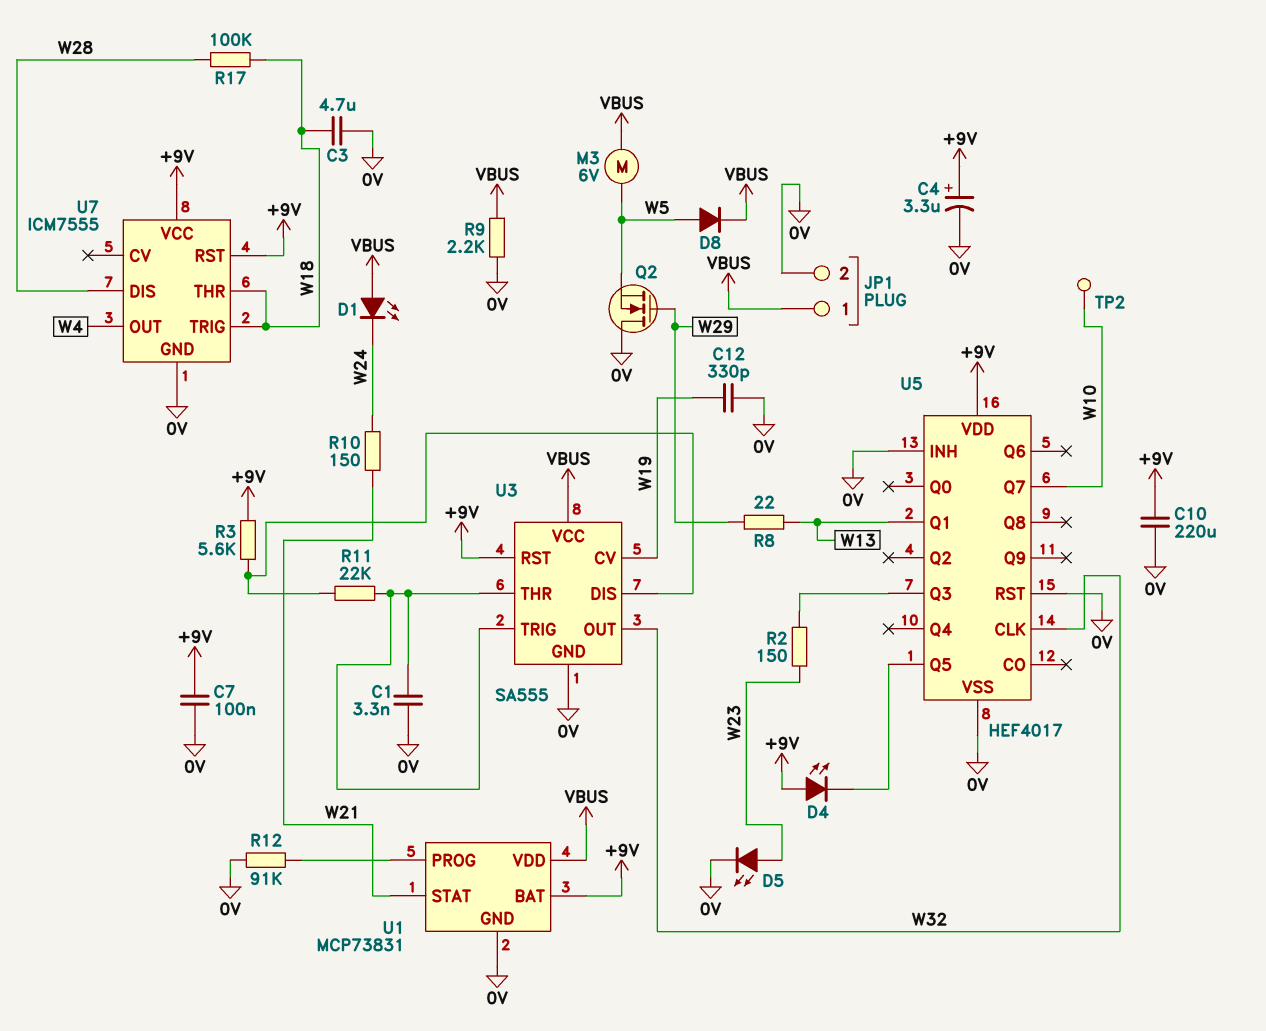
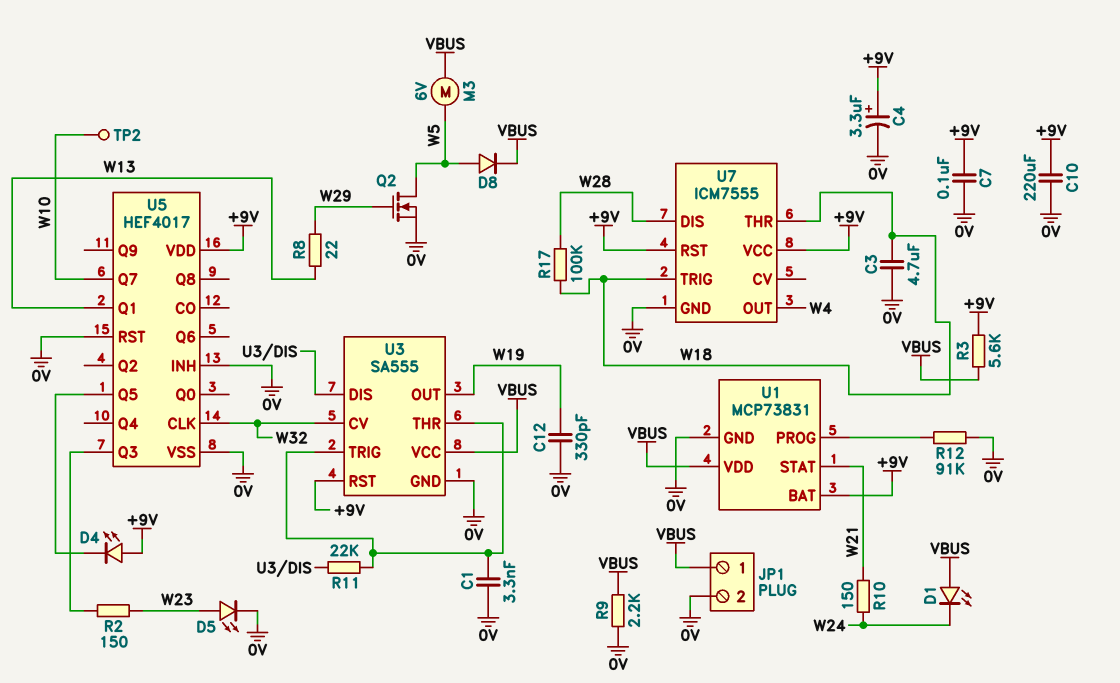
Q2: NMOS (G W29, D 0V, S W5) -> NMOS (G W29, D W5, S 0V)
R3: 5.6k (+9V, U3/DIS) -> 5.6k (+9V, VBUS)
U3 pin CV: W19 -> W32
U3 pin OUT: W32 -> W19

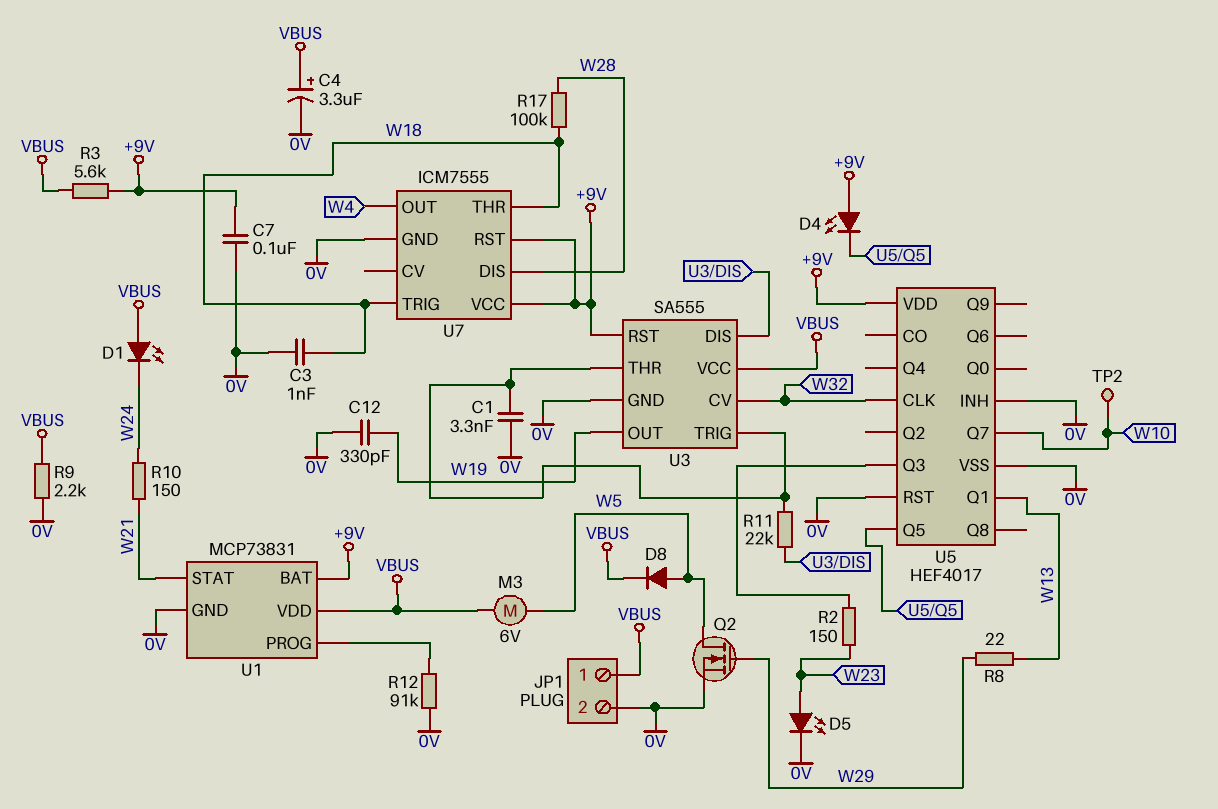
C3: 4.7uF (0V, W18) -> 1nF (0V, W18)
C4: 3.3uF (plus +9V, minus 0V) -> 3.3uF (plus VBUS, minus 0V)
C10: 220uF (+9V, 0V) -> none

